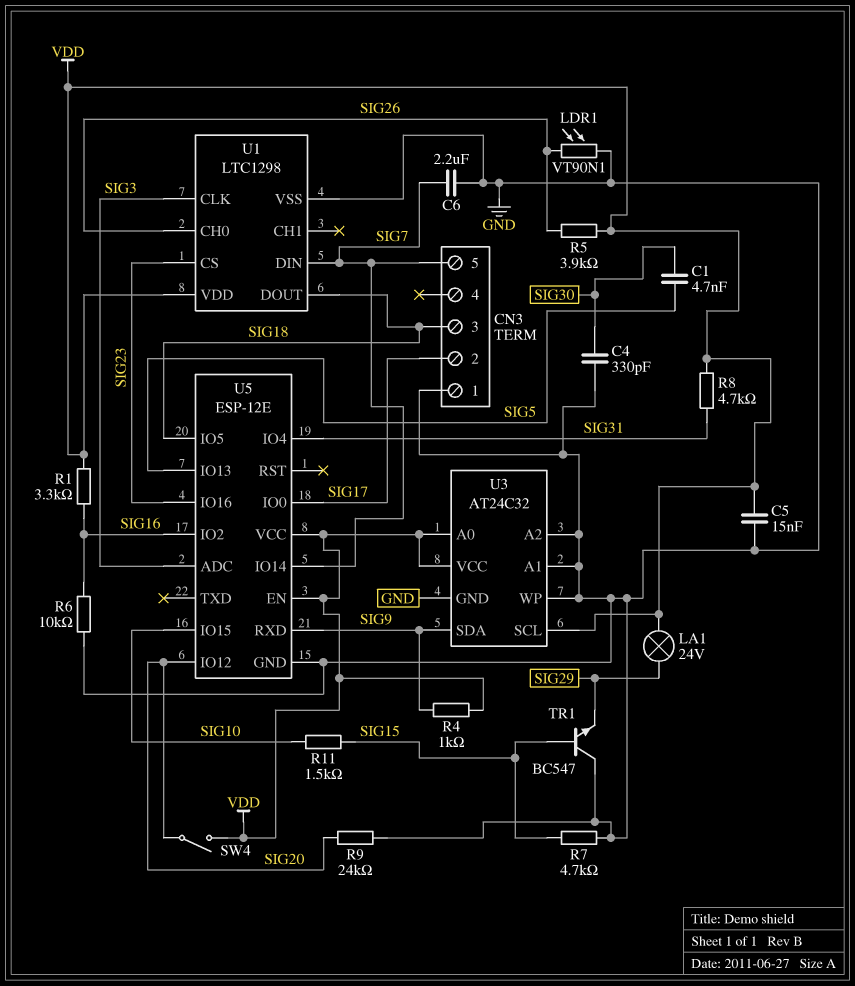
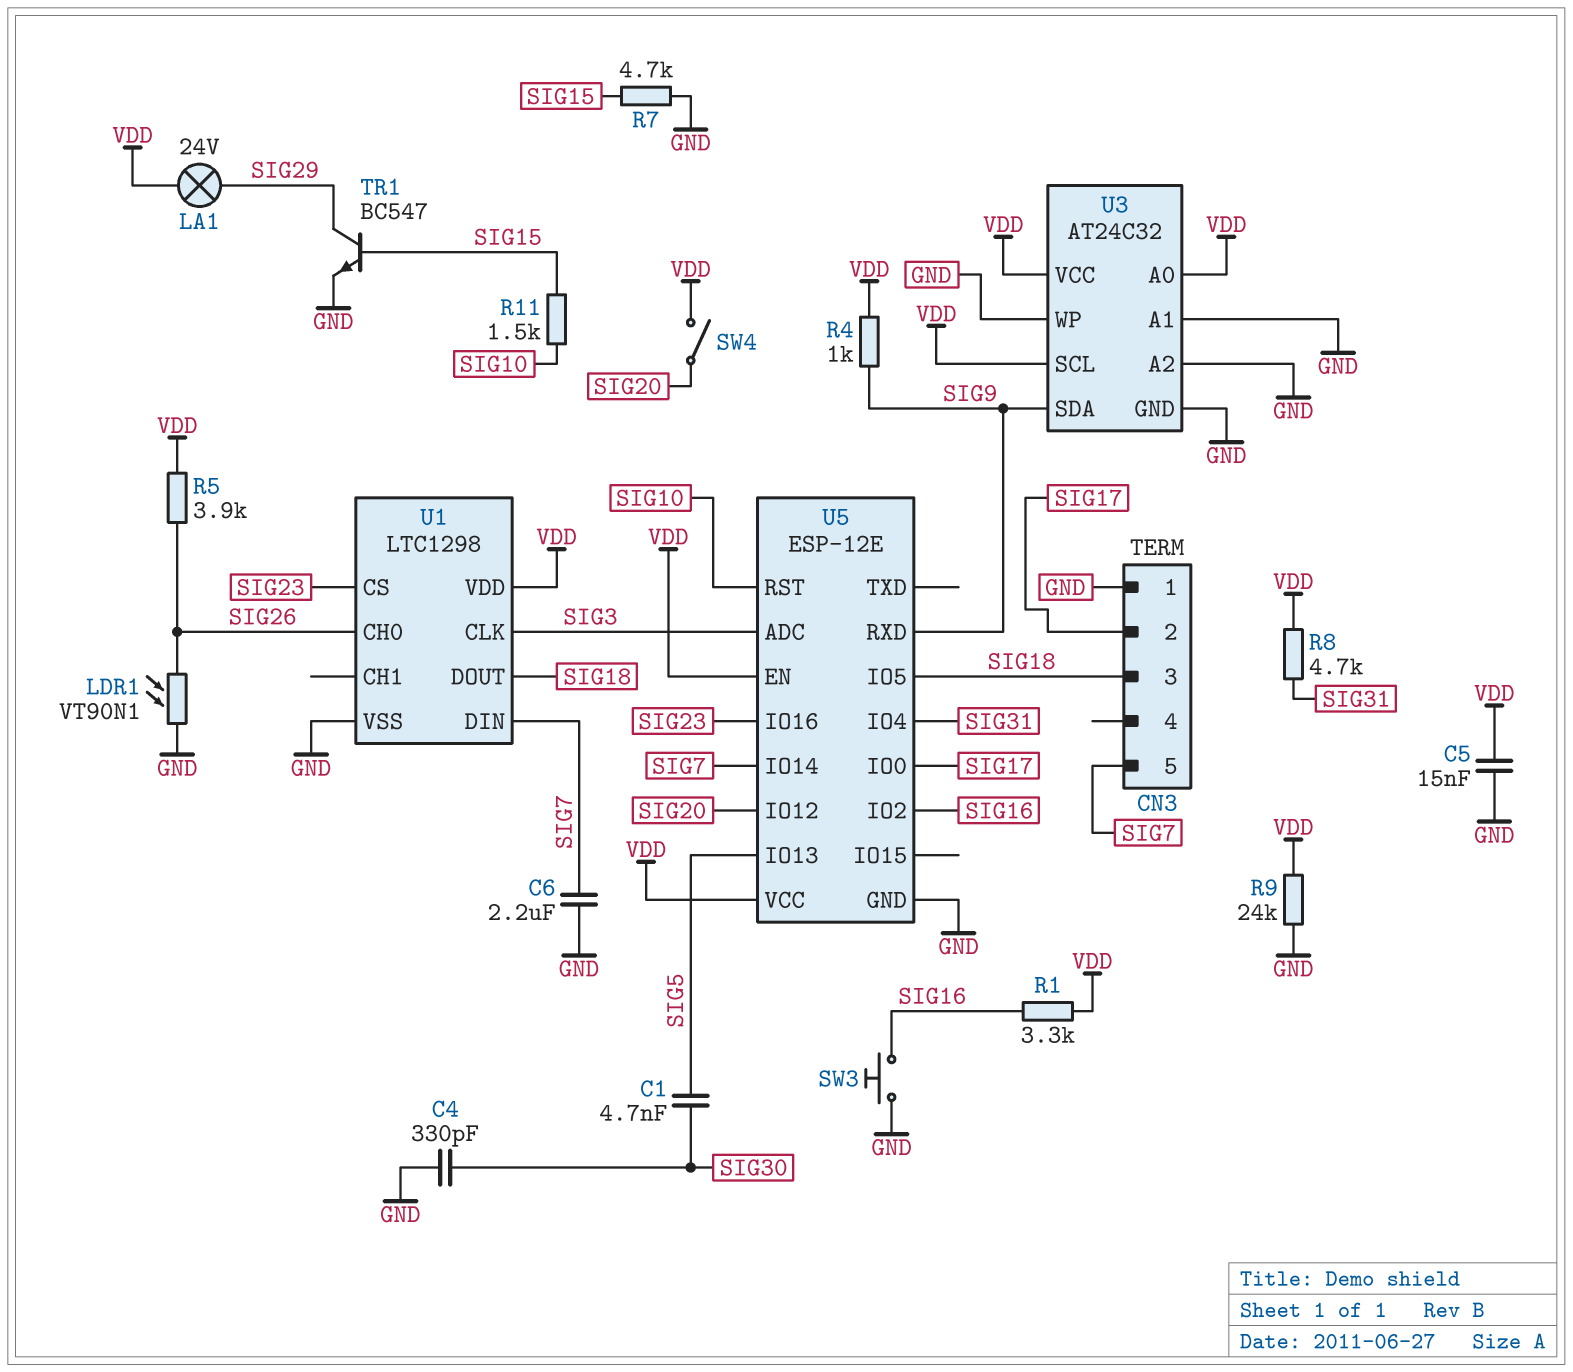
R6: 10k (GND, SIG16) -> none
R9: 24k (GND, SIG20) -> 24k (GND, VDD)
SW3: none -> button (GND, SIG16)
TR1: NPN BC547 (B SIG15, C GND, E SIG29) -> NPN BC547 (B SIG15, C SIG29, E GND)
U5 pin IO15: SIG10 -> none
U5 pin RST: none -> SIG10

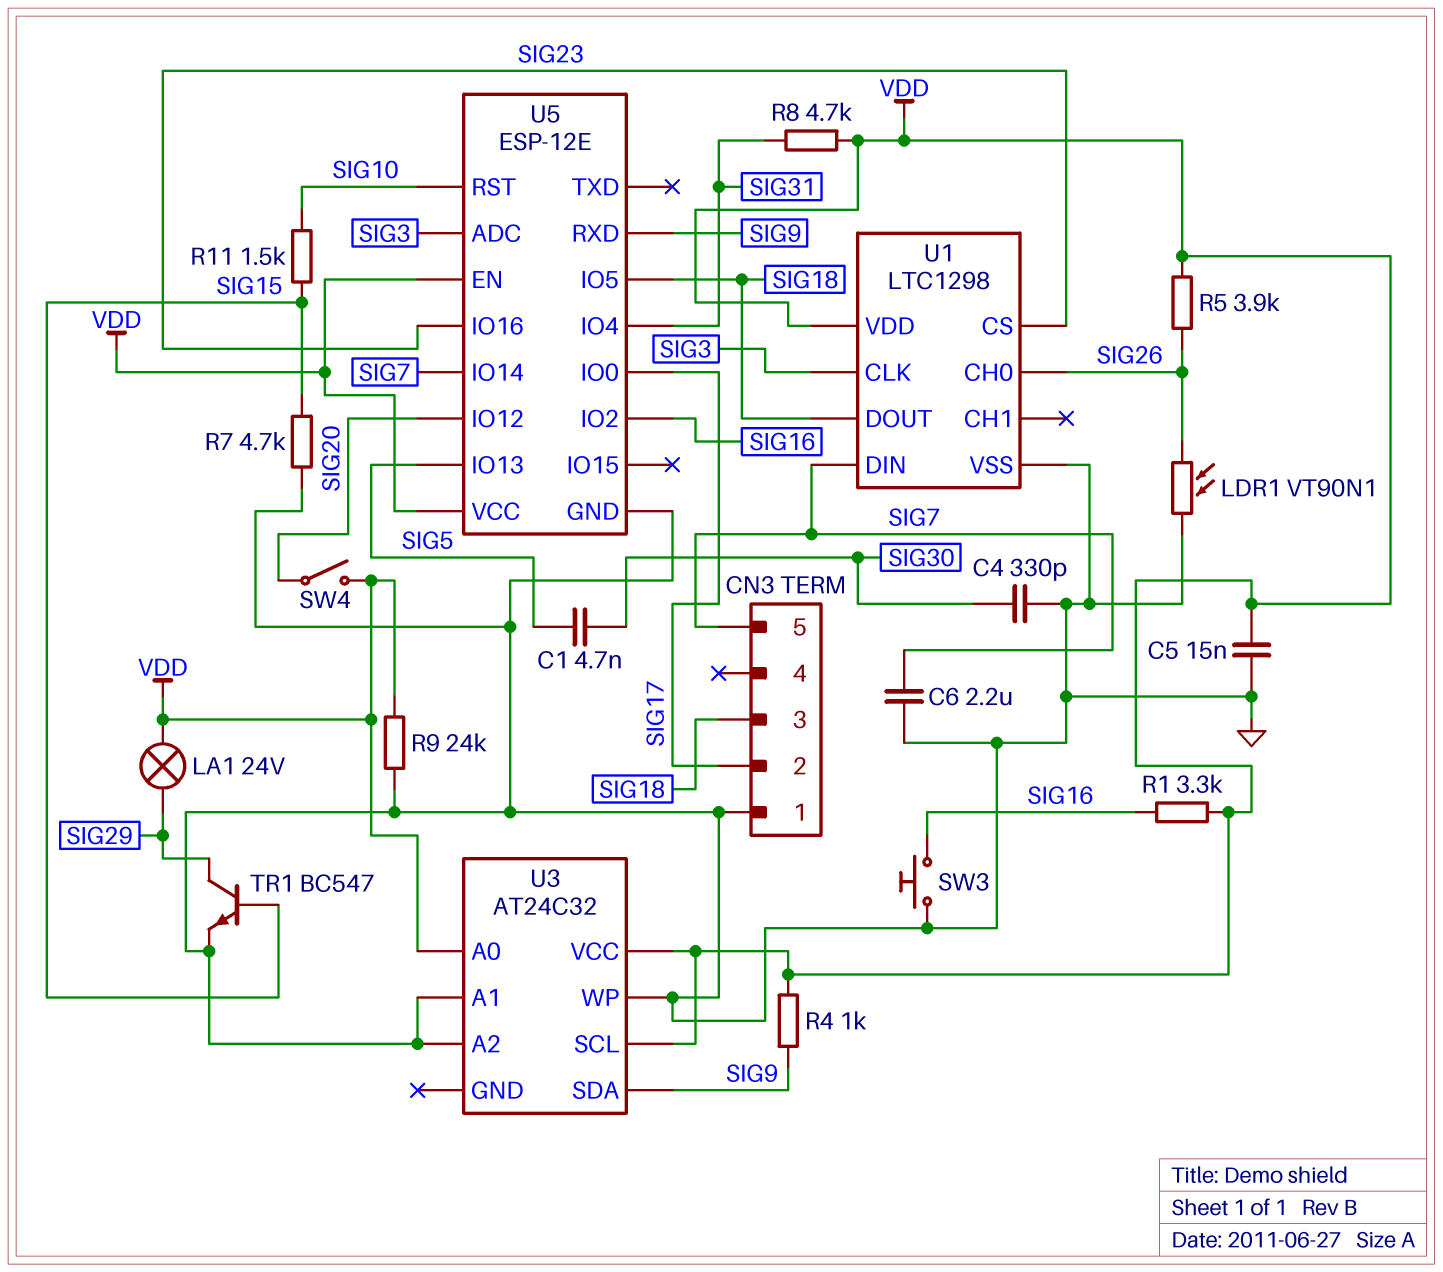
U3 pin GND: GND -> none

